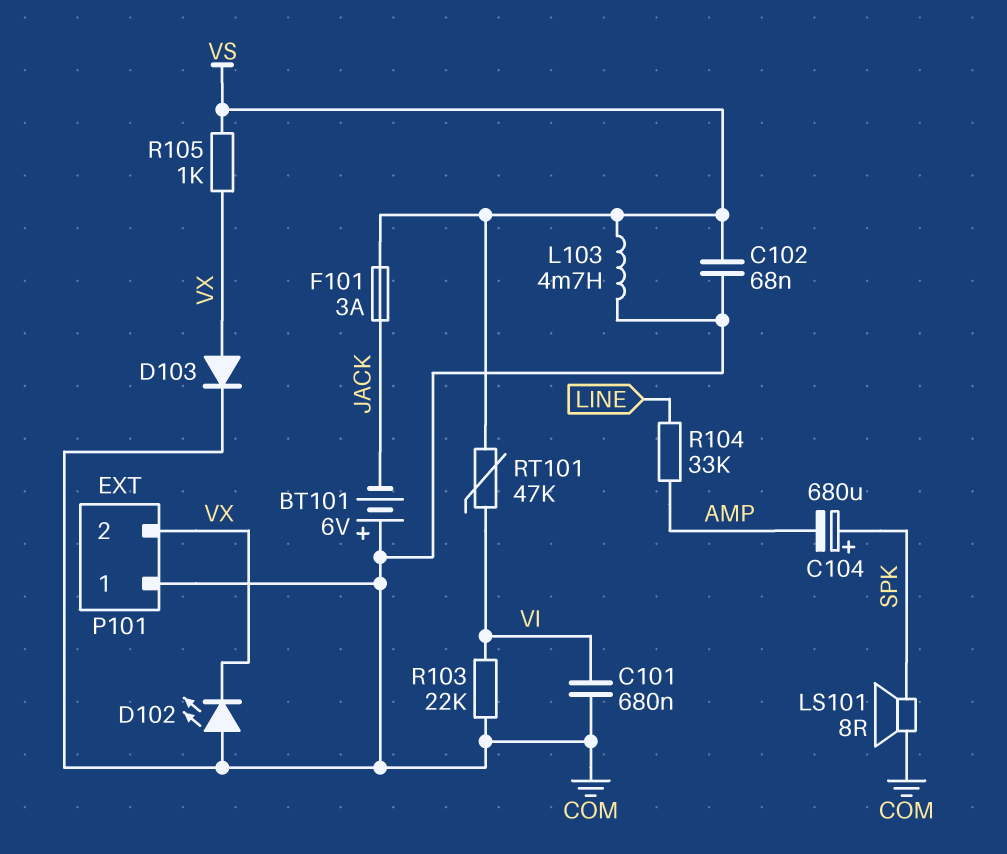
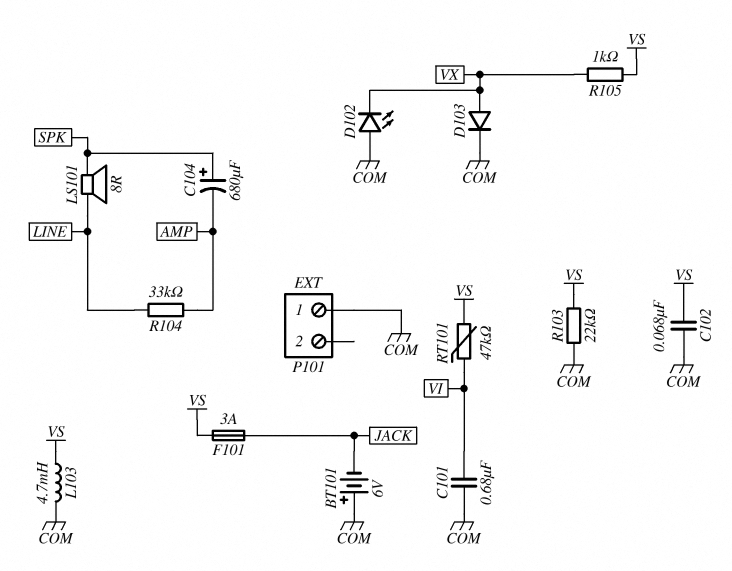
LS101: speaker 8R (COM, SPK) -> speaker 8R (LINE, SPK)
P101 pin 2: VX -> none
R103: 22k (COM, VI) -> 22k (COM, VS)

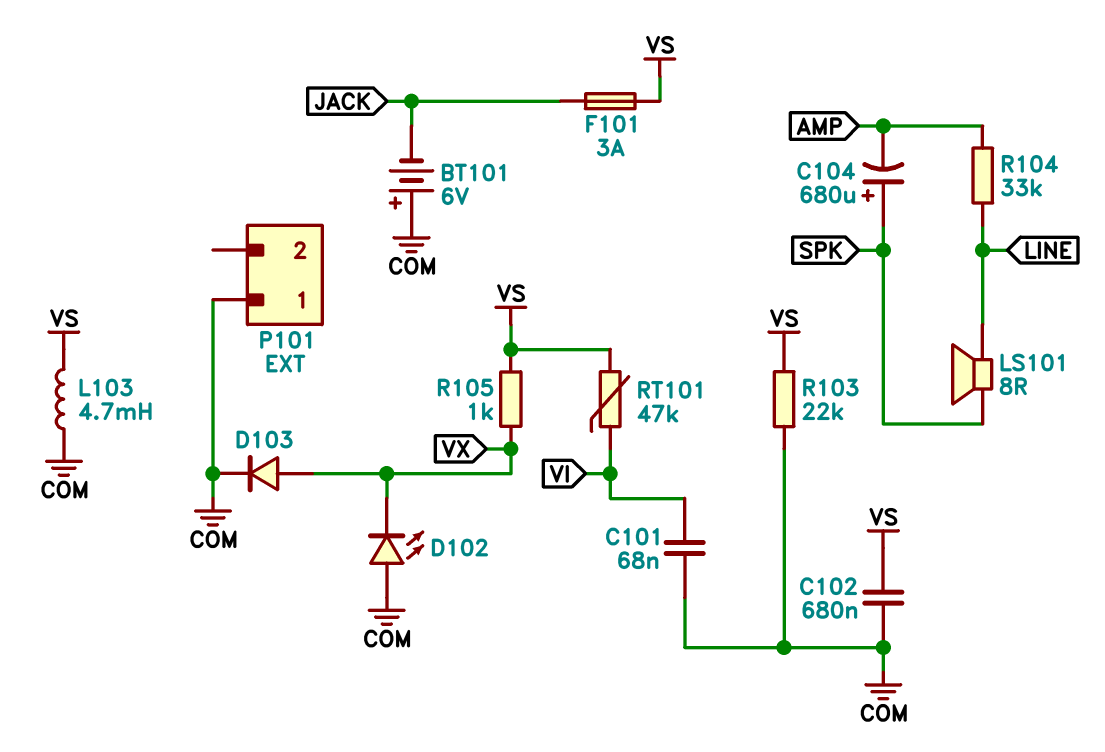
C101: 680nF (COM, VI) -> 68nF (COM, VI)
C102: 68nF (COM, VS) -> 680nF (COM, VS)

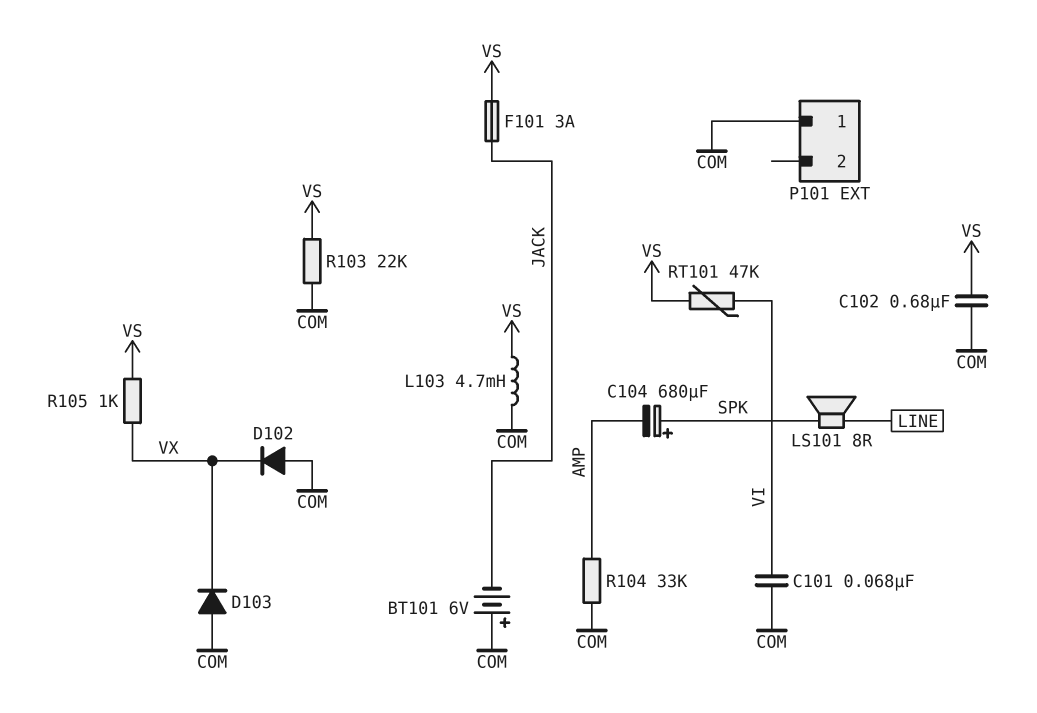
D102: LED (A COM, K VX) -> diode (A COM, K VX)
D103: diode (A VX, K COM) -> diode (A COM, K VX)
R104: 33k (AMP, LINE) -> 33k (AMP, COM)

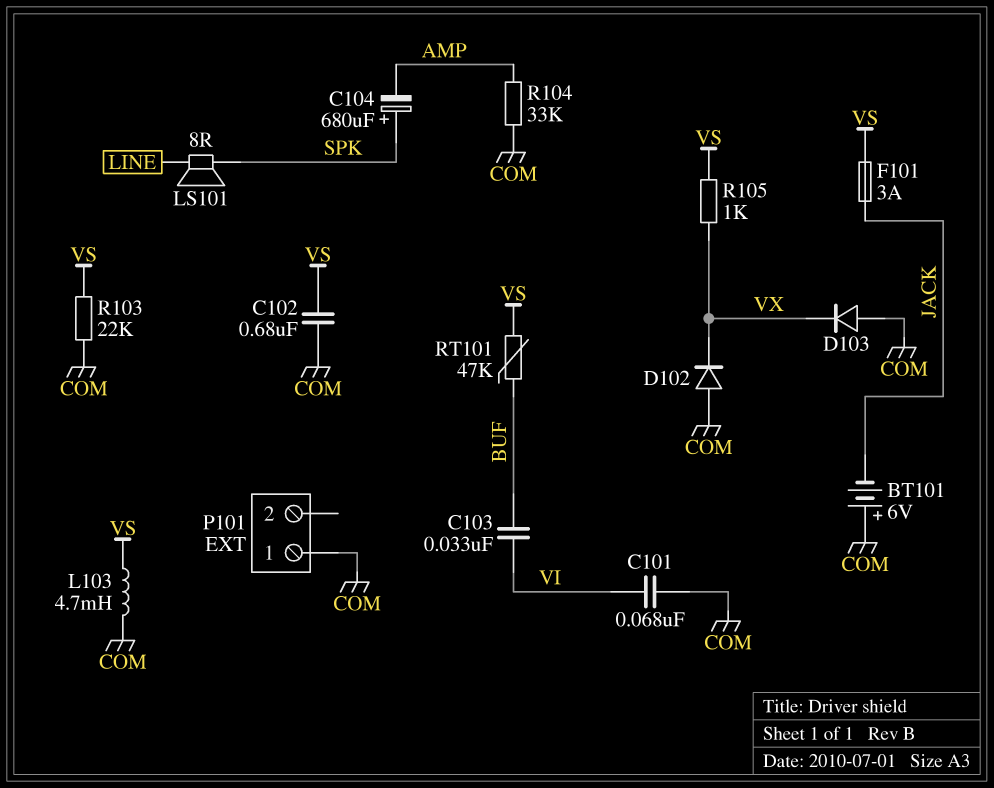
C103: none -> 33nF (BUF, VI)
RT101: 47k (VI, VS) -> 47k (BUF, VS)

